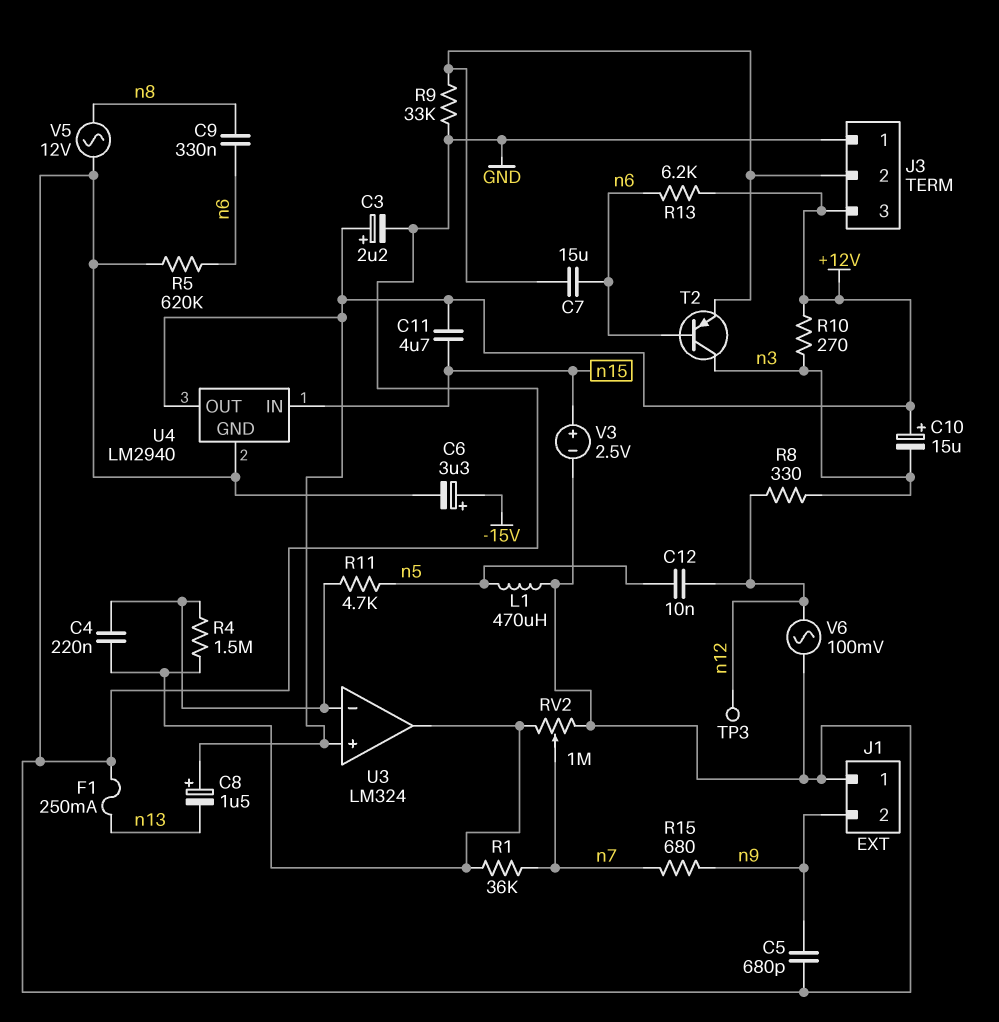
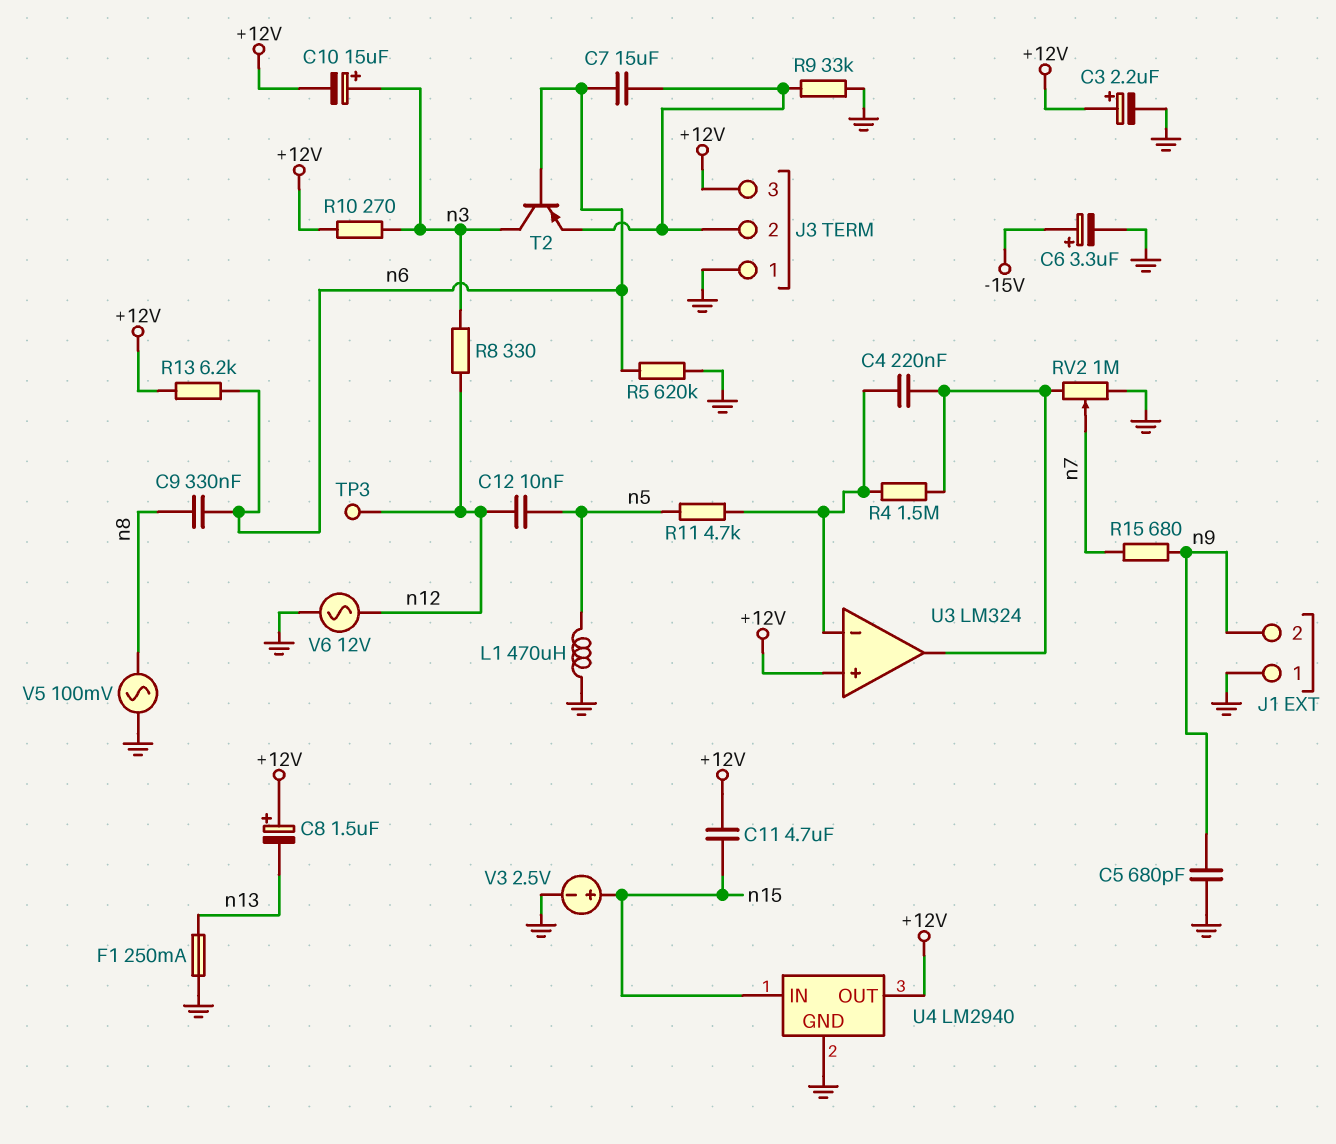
C10: 15uF (plus +12V, minus n3) -> 15uF (plus n3, minus +12V)
R1: 36k (U3/out, n7) -> none
V5: AC 12V (GND, n8) -> AC 100mV (GND, n8)
V6: AC 100mV (GND, n12) -> AC 12V (GND, n12)

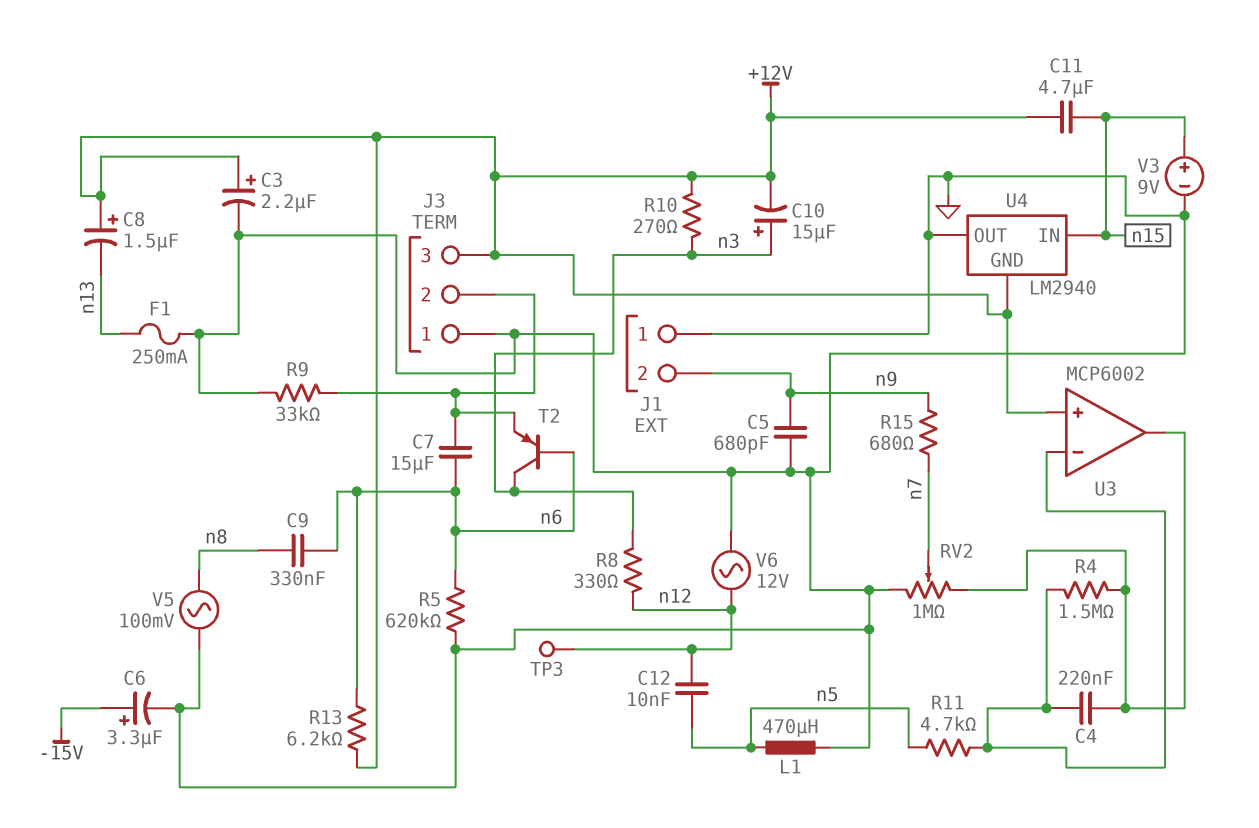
U3: LM324 -> MCP6002
U4 pin GND: GND -> +12V
U4 pin OUT: +12V -> GND
V3: 2.5V (plus n15, minus GND) -> 9V (plus n15, minus GND)

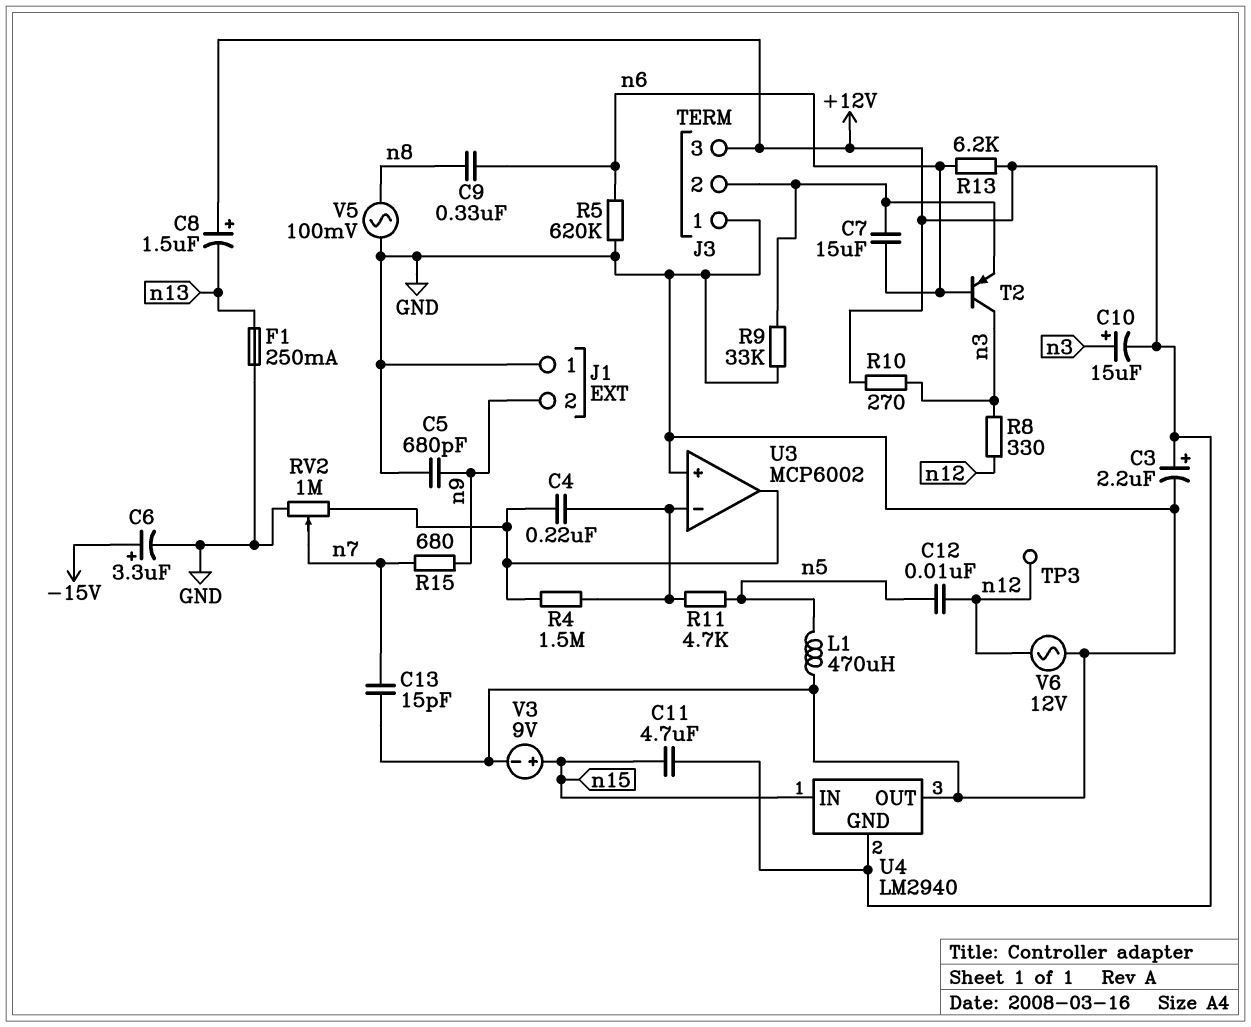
C13: none -> 15pF (GND, n7)
U3 pin in+: +12V -> GND

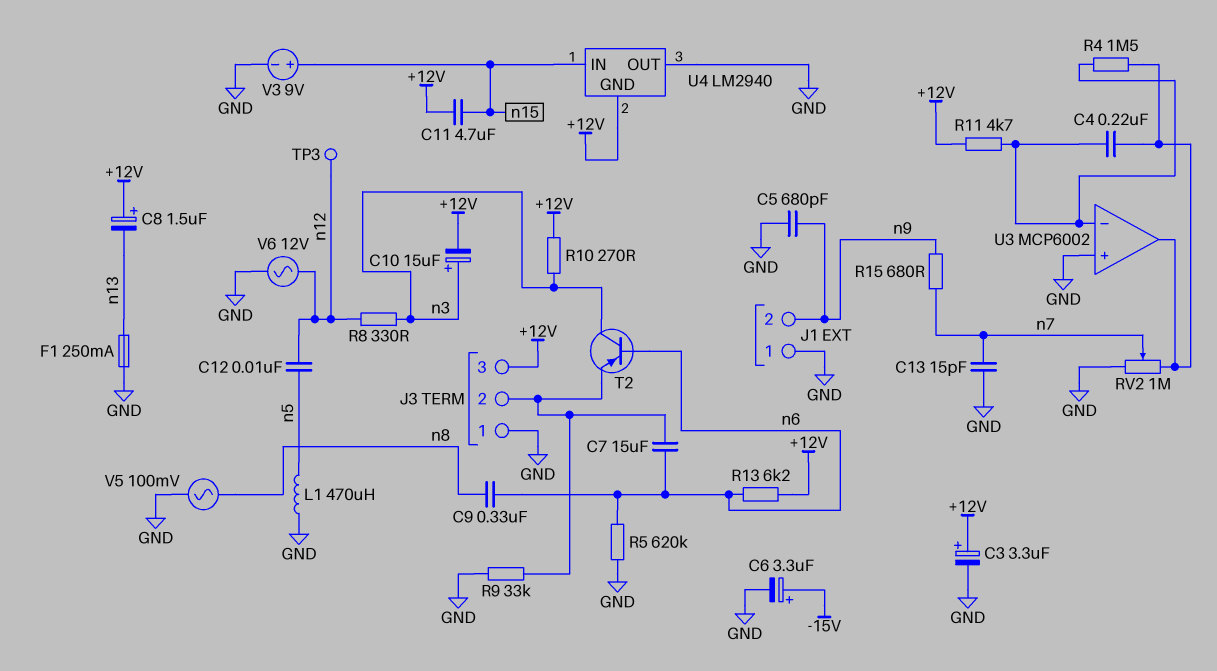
C3: 2.2uF (plus +12V, minus GND) -> 3.3uF (plus +12V, minus GND)
R11: 4.7k (U3/in-, n5) -> 4.7k (+12V, U3/in-)

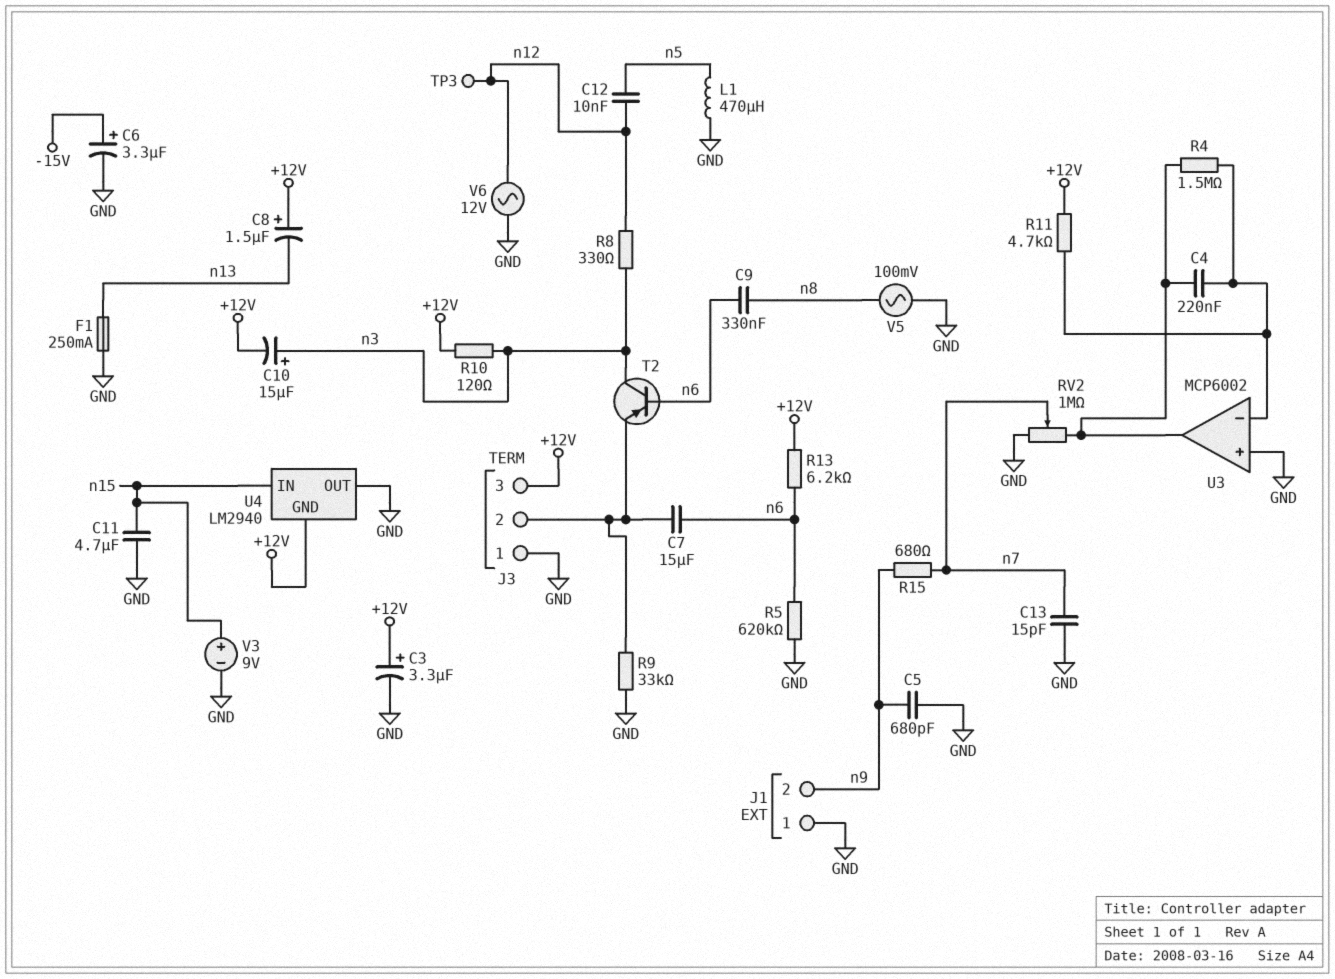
C11: 4.7uF (+12V, n15) -> 4.7uF (GND, n15)
R10: 270 (+12V, n3) -> 120 (+12V, n3)

